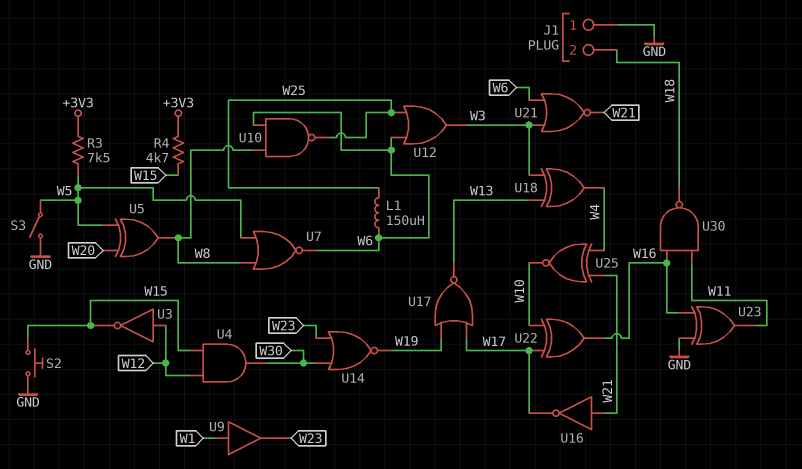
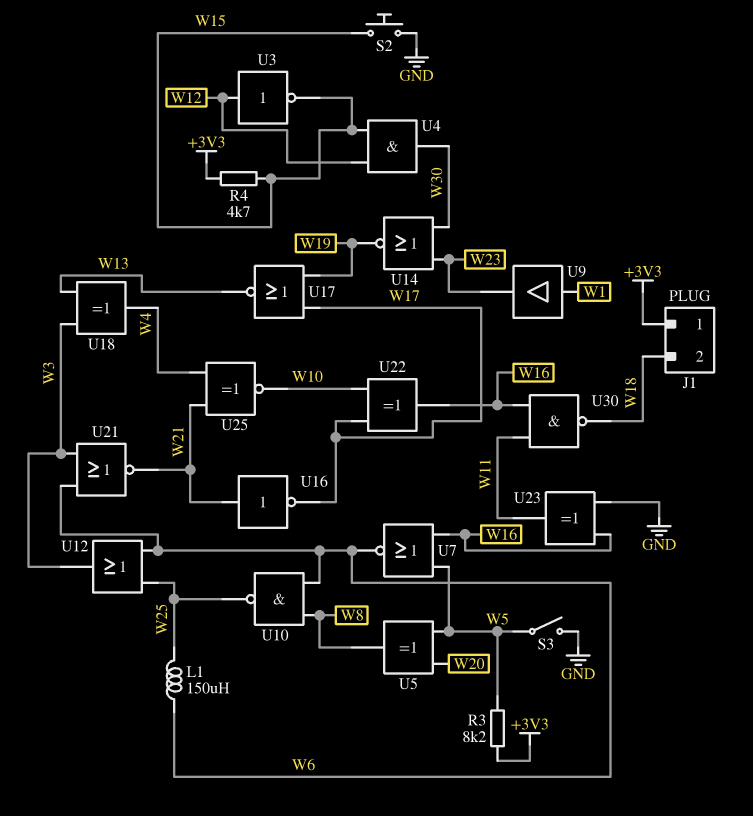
J1 pin 1: GND -> +3V3
R3: 7.5k (+3V3, W5) -> 8.2k (+3V3, W5)
U7: NOR (in W5, in W8, out W6) -> NOR (in W5, in W16, out W6)

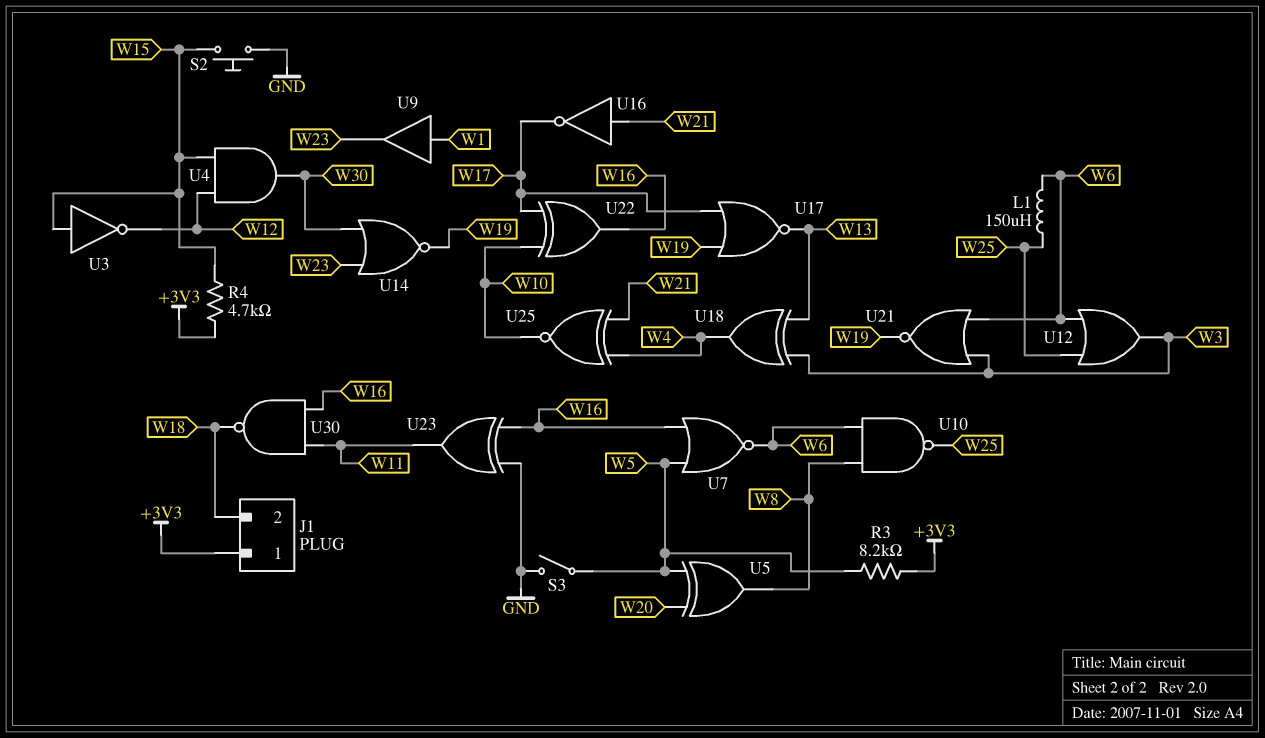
U3: NOT (in W12, out W15) -> NOT (in W15, out W12)
U21: NOR (in W3, in W6, out W21) -> NOR (in W3, in W6, out W19)

